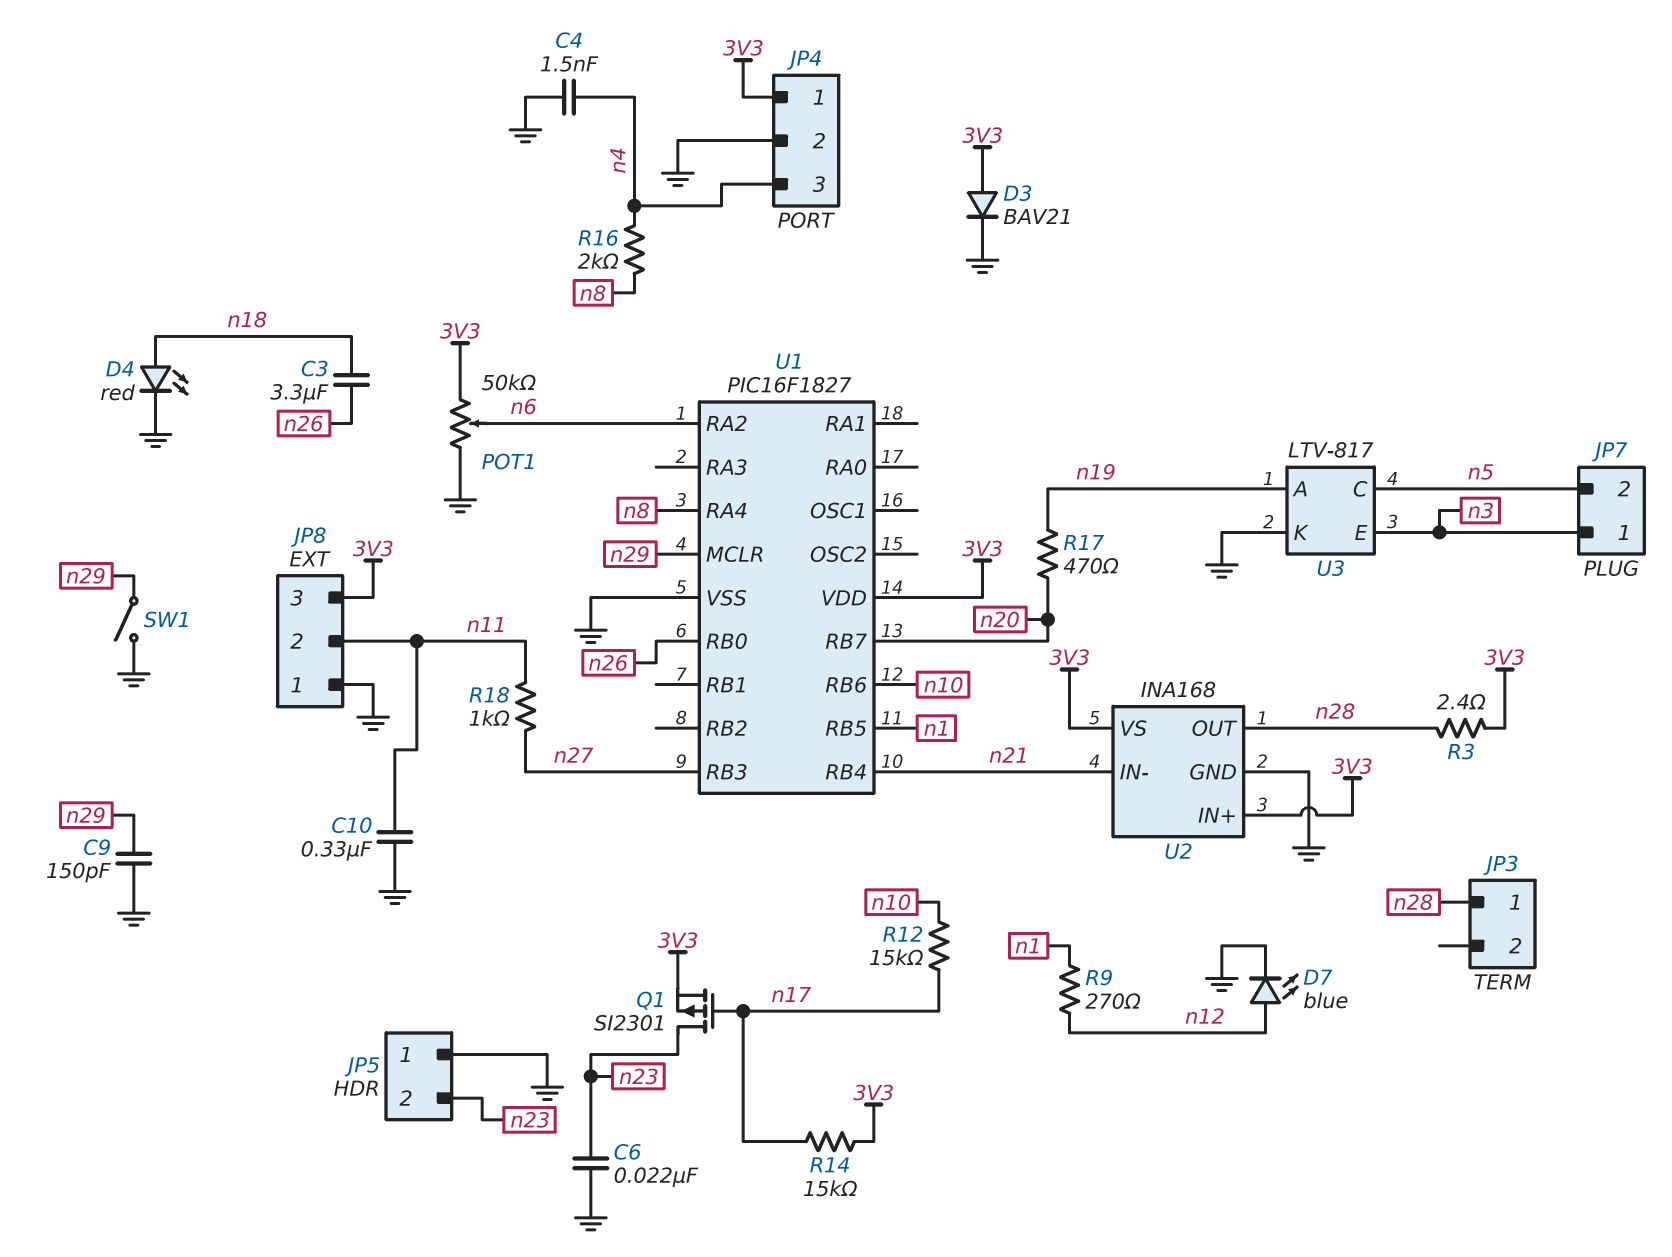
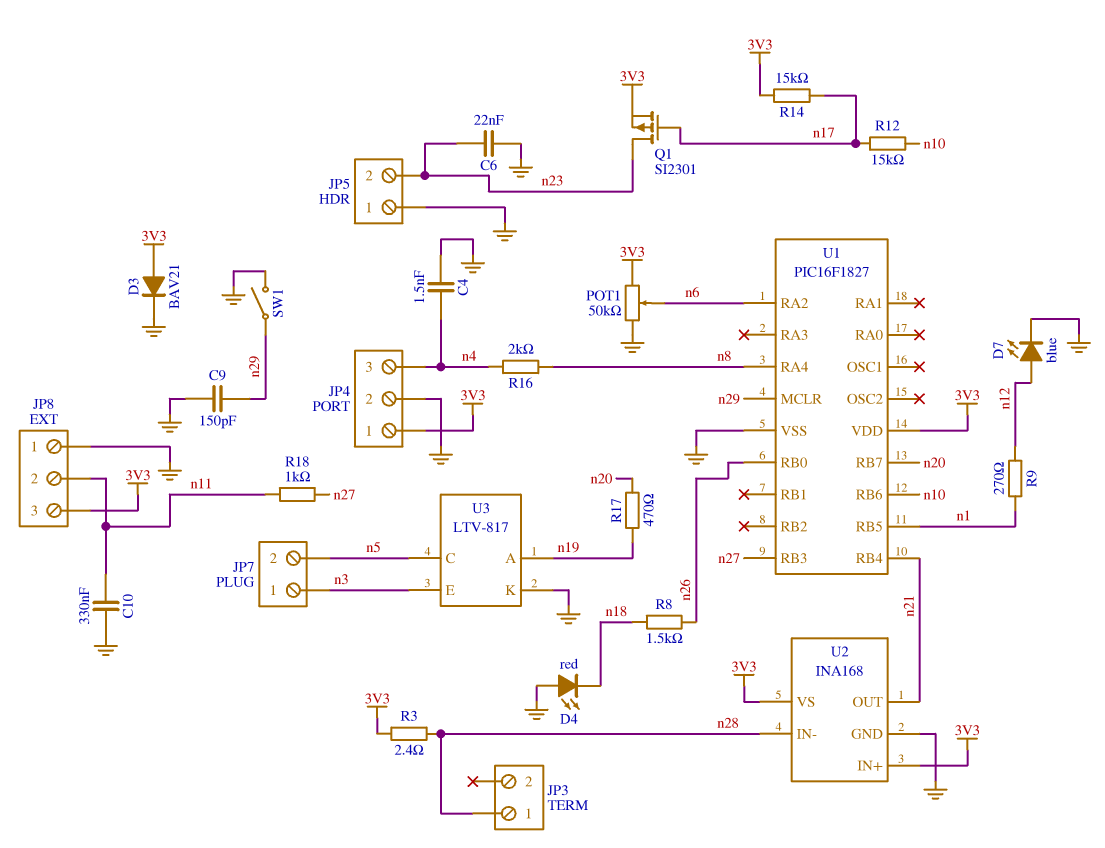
C3: 3.3uF (n18, n26) -> none
D4: LED red (A n18, K GND) -> LED red (A GND, K n18)
R8: none -> 1.5k (n18, n26)
U2 pin IN-: n21 -> n28
U2 pin OUT: n28 -> n21

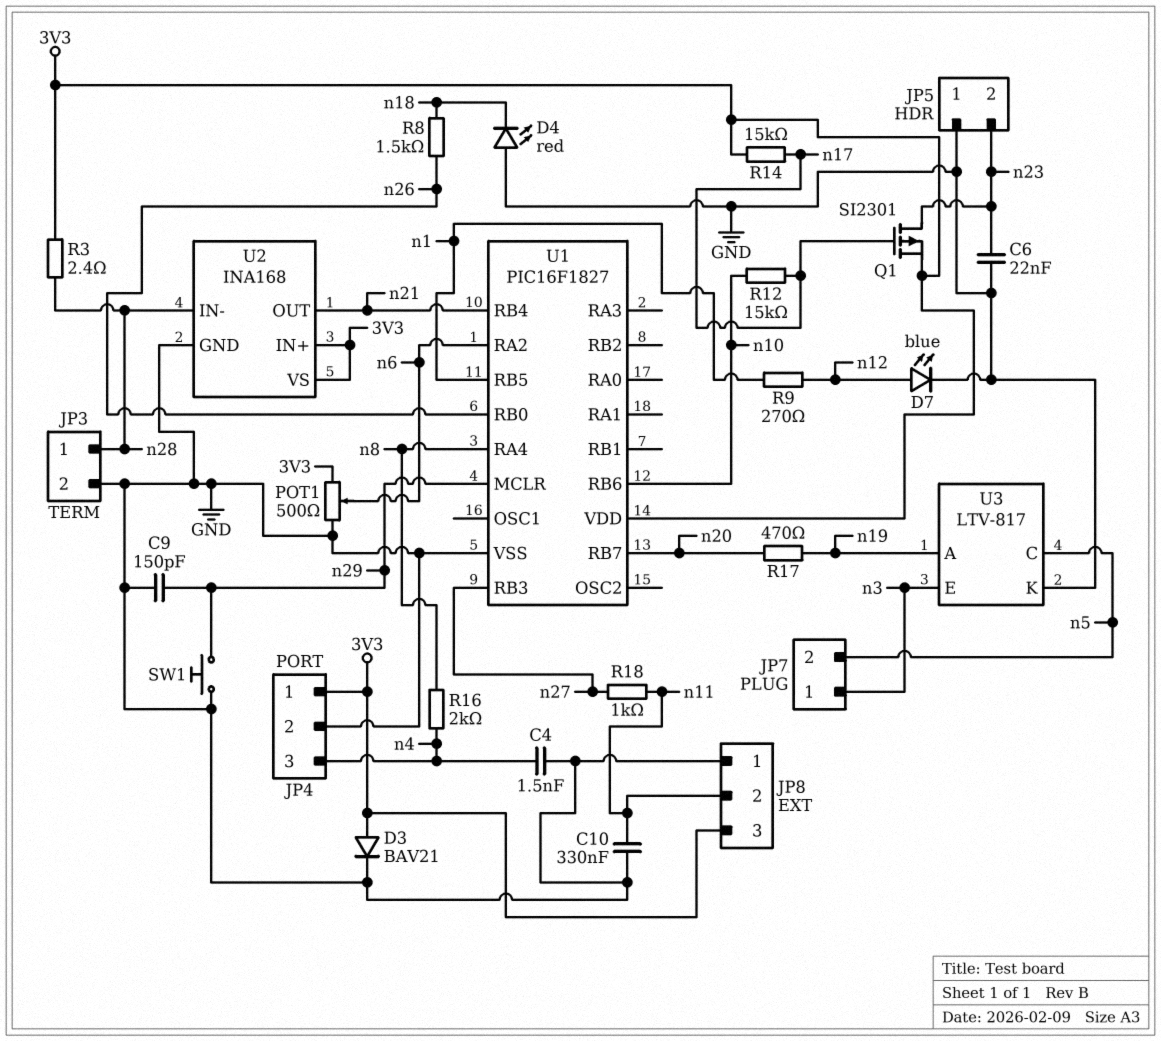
JP3 pin 2: none -> GND
POT1: 50k (3V3, GND, wiper n6) -> 500 (3V3, GND, wiper n6)
SW1: switch (GND, n29) -> button (GND, n29)

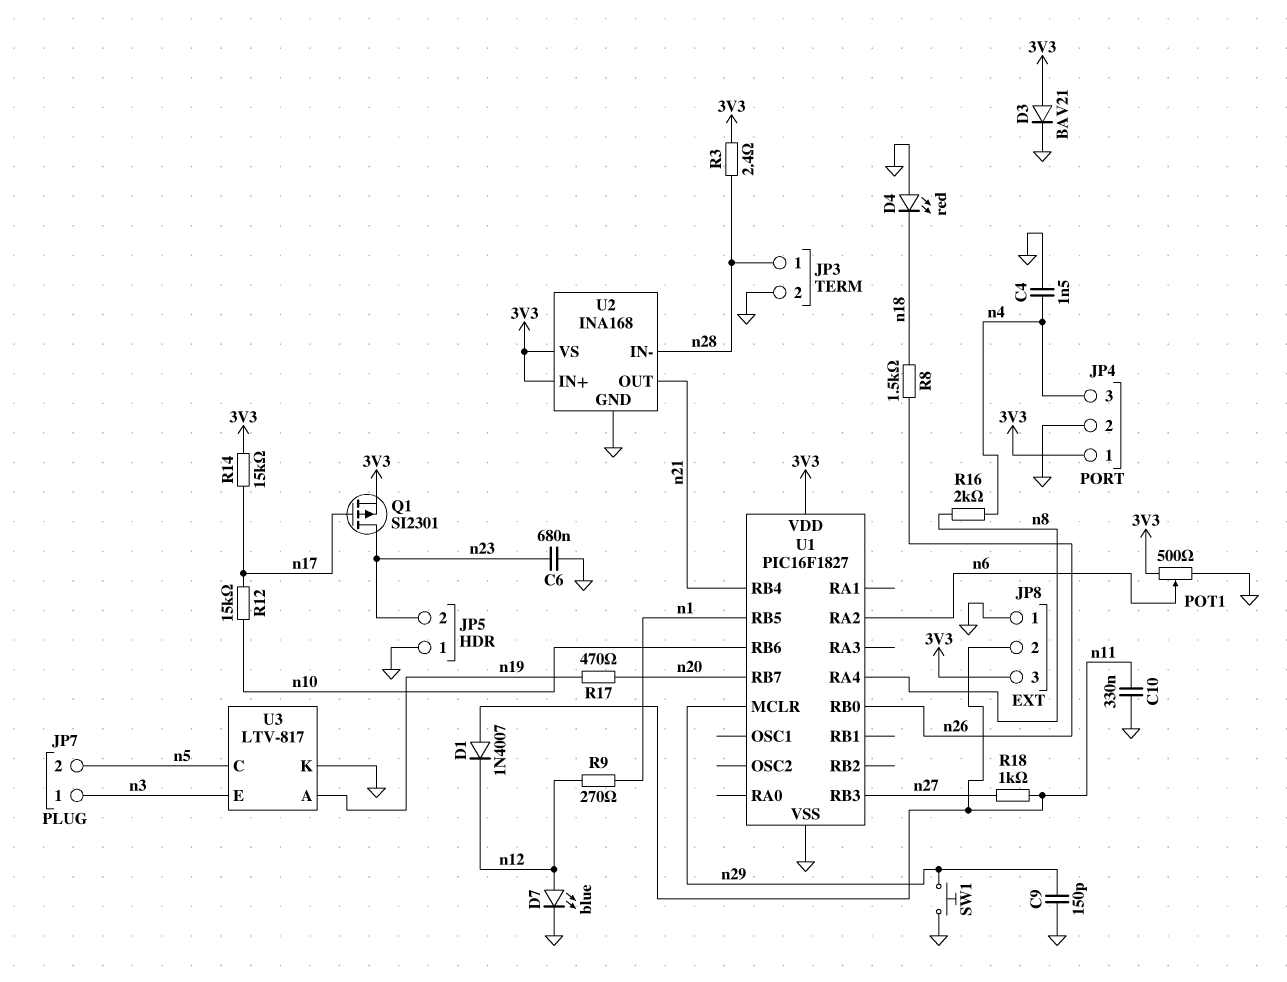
C6: 22nF (GND, n23) -> 680nF (GND, n23)
D1: none -> diode 1N4007 (A n11, K n12)

